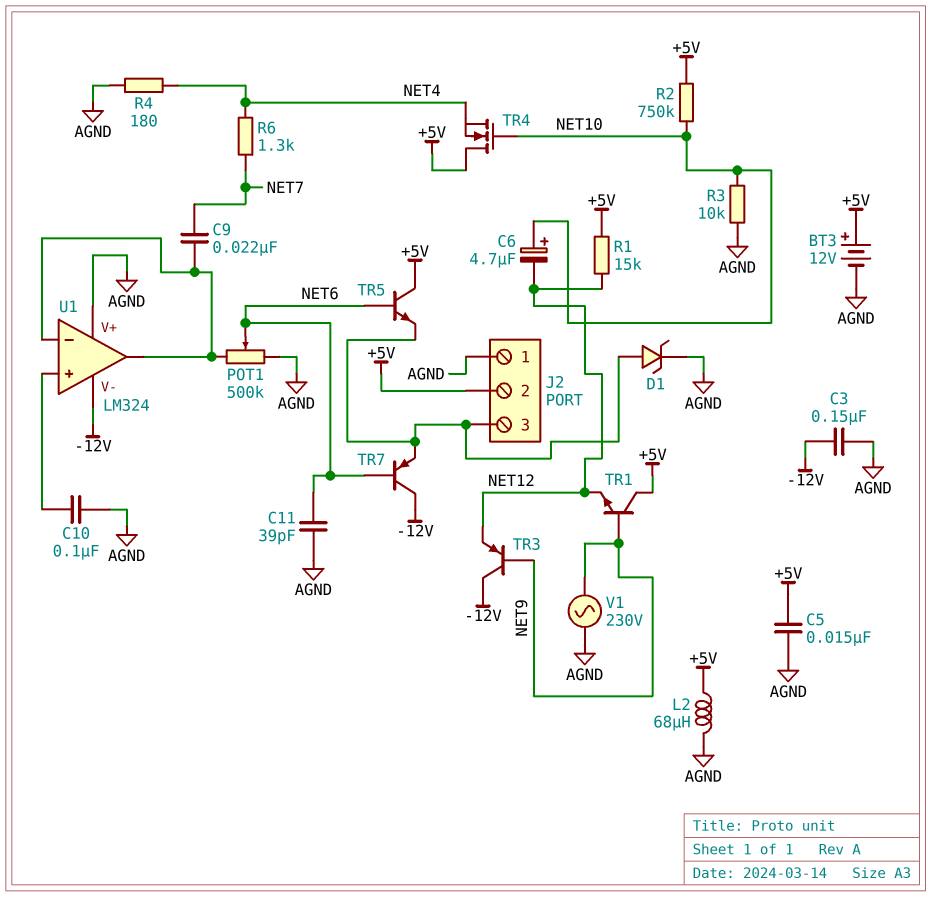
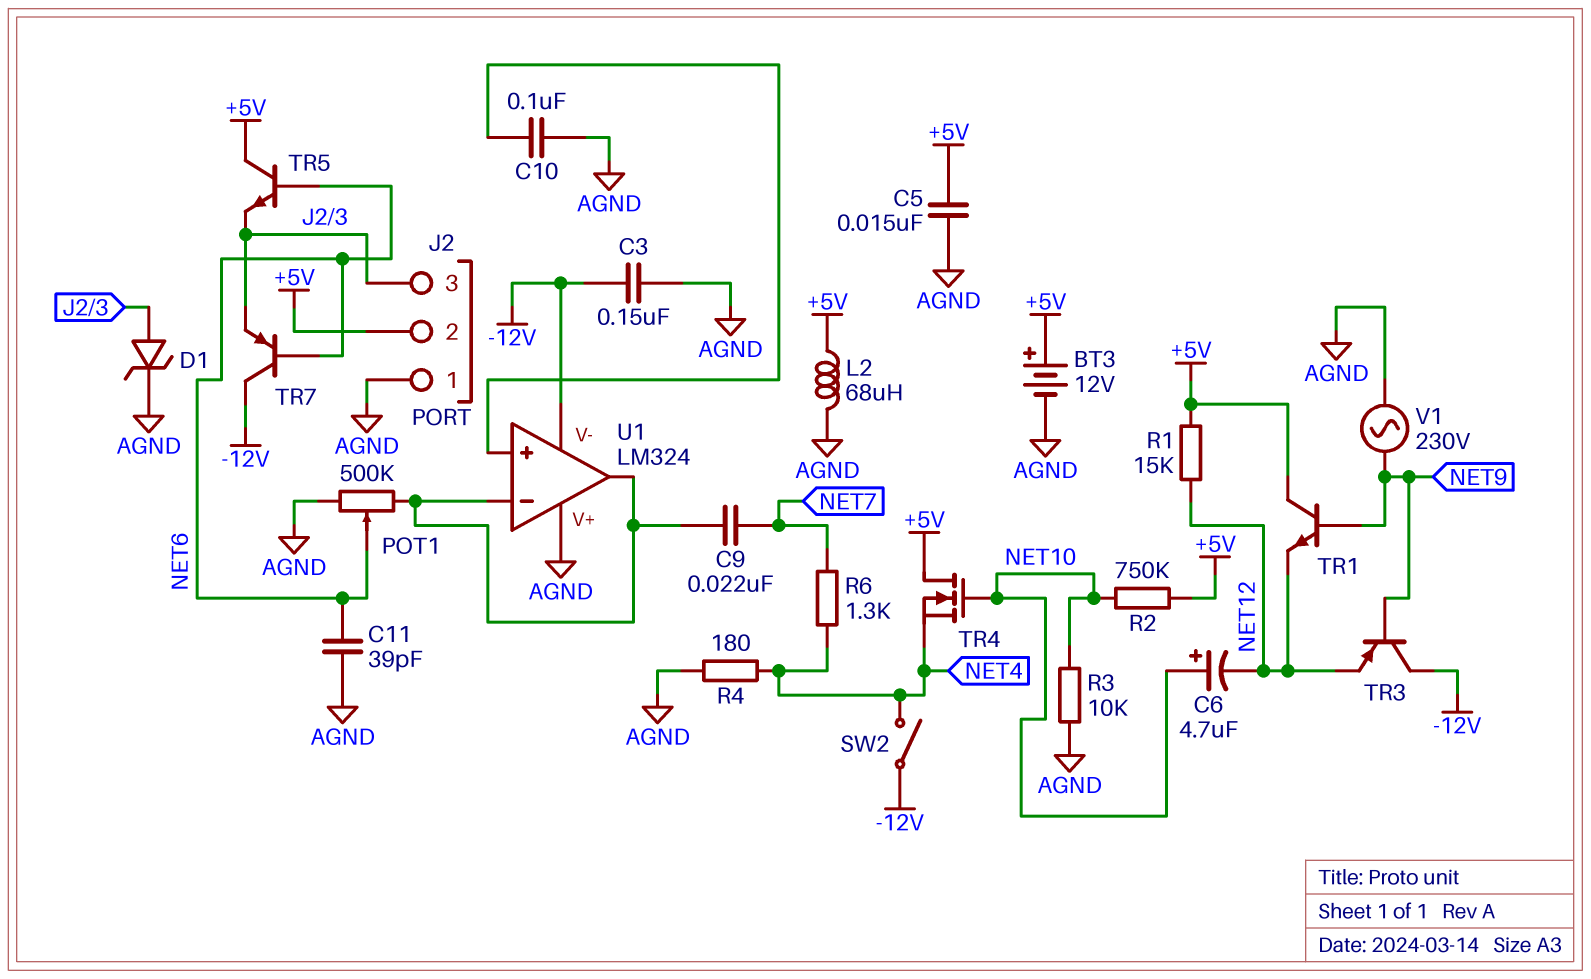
SW2: none -> switch (-12V, NET4)

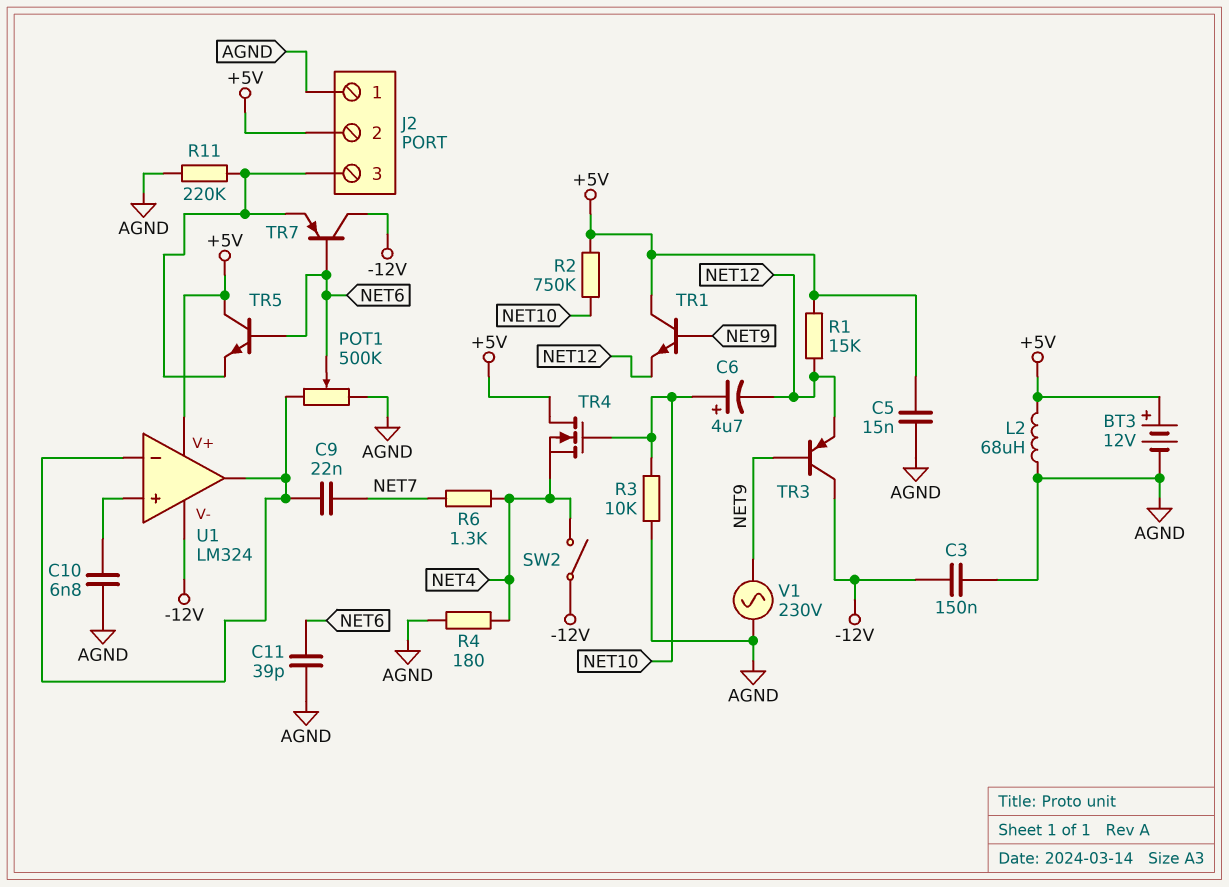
C10: 100nF (AGND, U1/in+) -> 6.8nF (AGND, U1/in+)
D1: zener (A J2/3, K AGND) -> none
R11: none -> 220k (AGND, J2/3)
U1 pin V+: AGND -> +5V

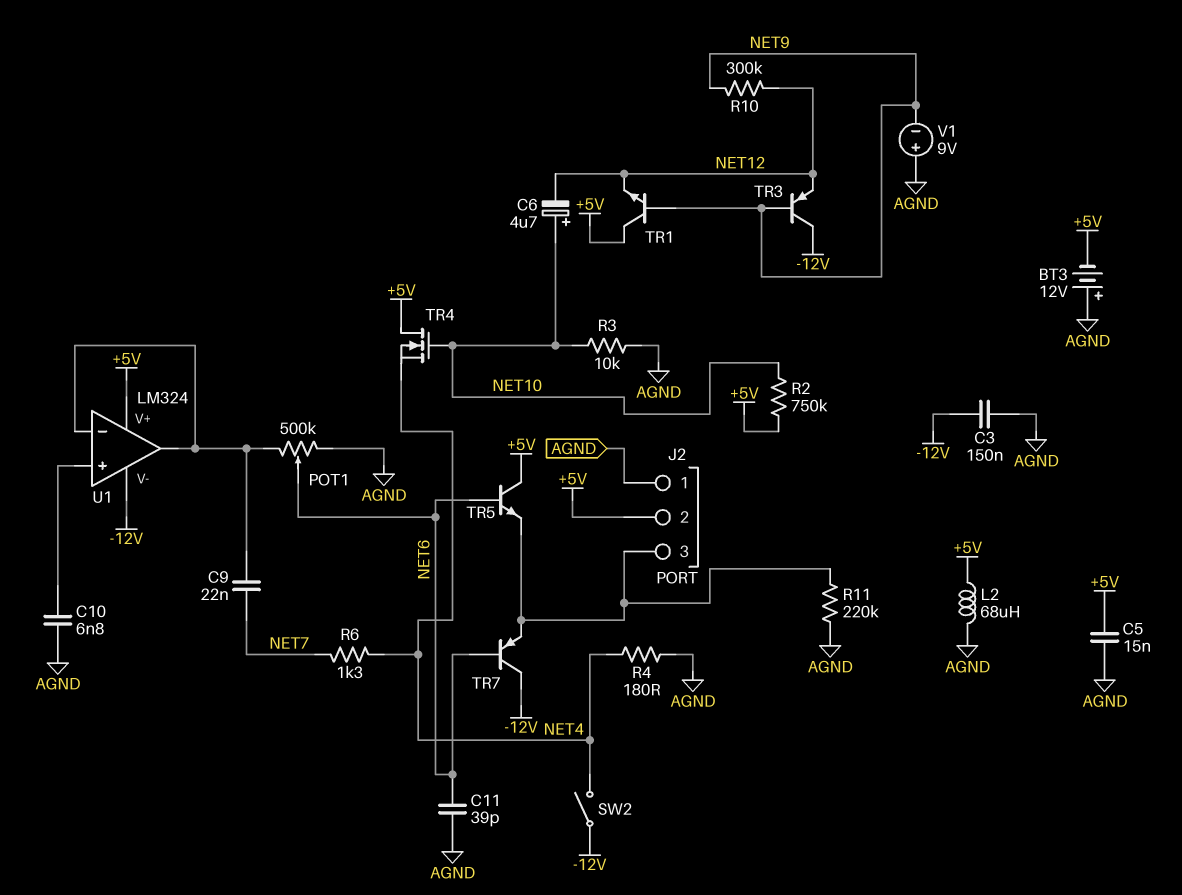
BT3: 12V (plus +5V, minus AGND) -> 12V (plus AGND, minus +5V)
R1: 15k (+5V, NET12) -> none
R10: none -> 300k (NET9, NET12)
V1: AC 230V (AGND, NET9) -> 9V (plus AGND, minus NET9)

